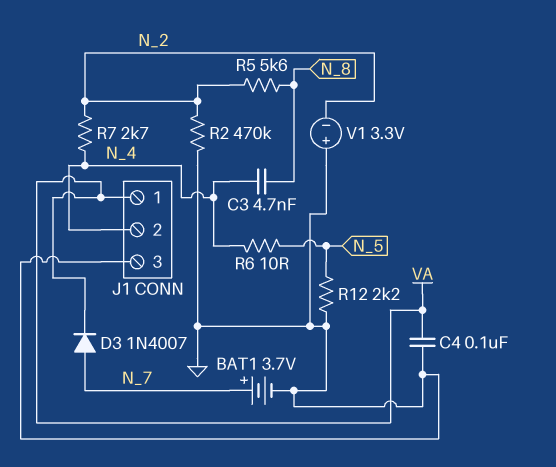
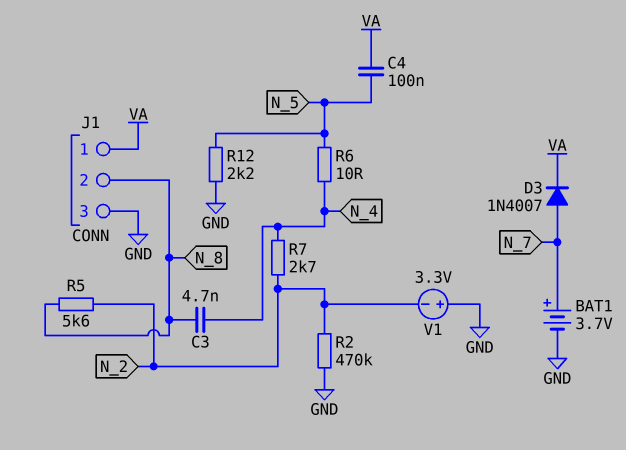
C4: 100nF (GND, VA) -> 100nF (N_5, VA)
J1 pin 2: N_4 -> N_8

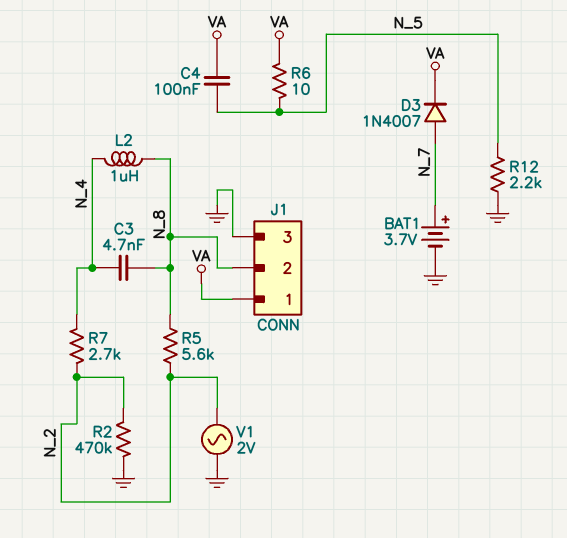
L2: none -> 1uH (N_4, N_8)
R6: 10 (N_4, N_5) -> 10 (N_5, VA)
V1: 3.3V (plus GND, minus N_2) -> AC 2V (GND, N_2)

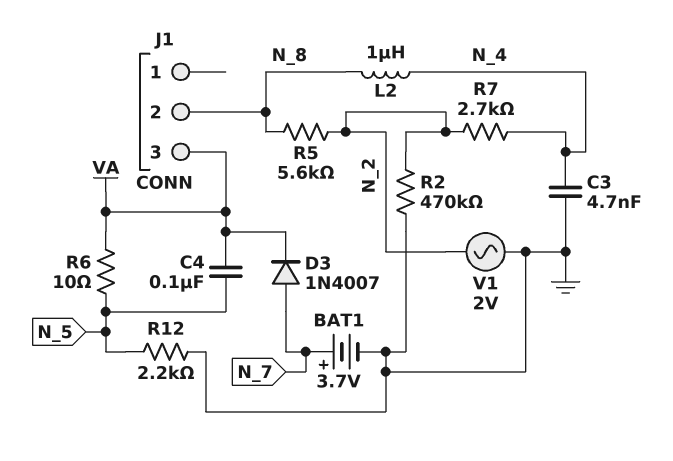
C3: 4.7nF (N_4, N_8) -> 4.7nF (GND, N_4)
J1 pin 1: VA -> none
J1 pin 3: GND -> VA

